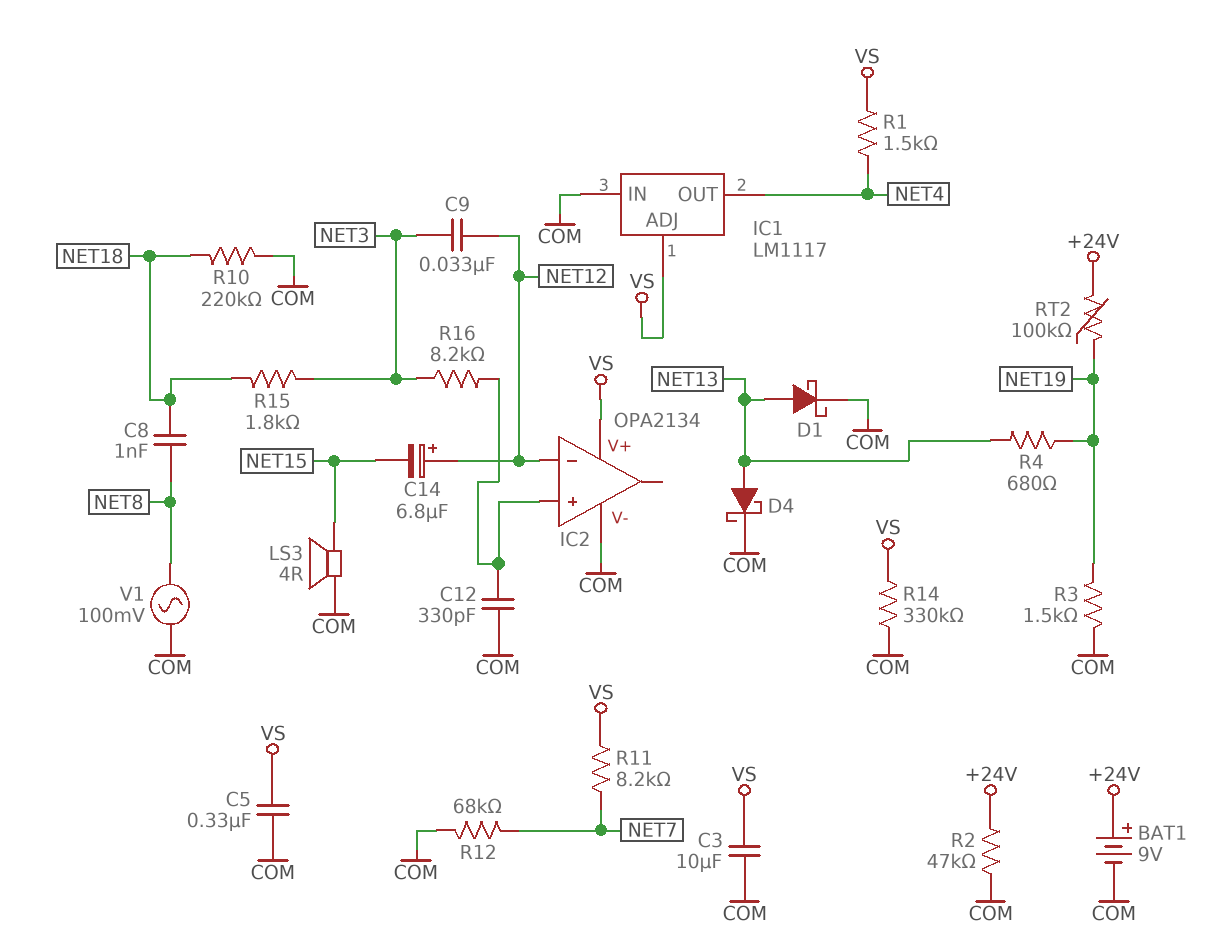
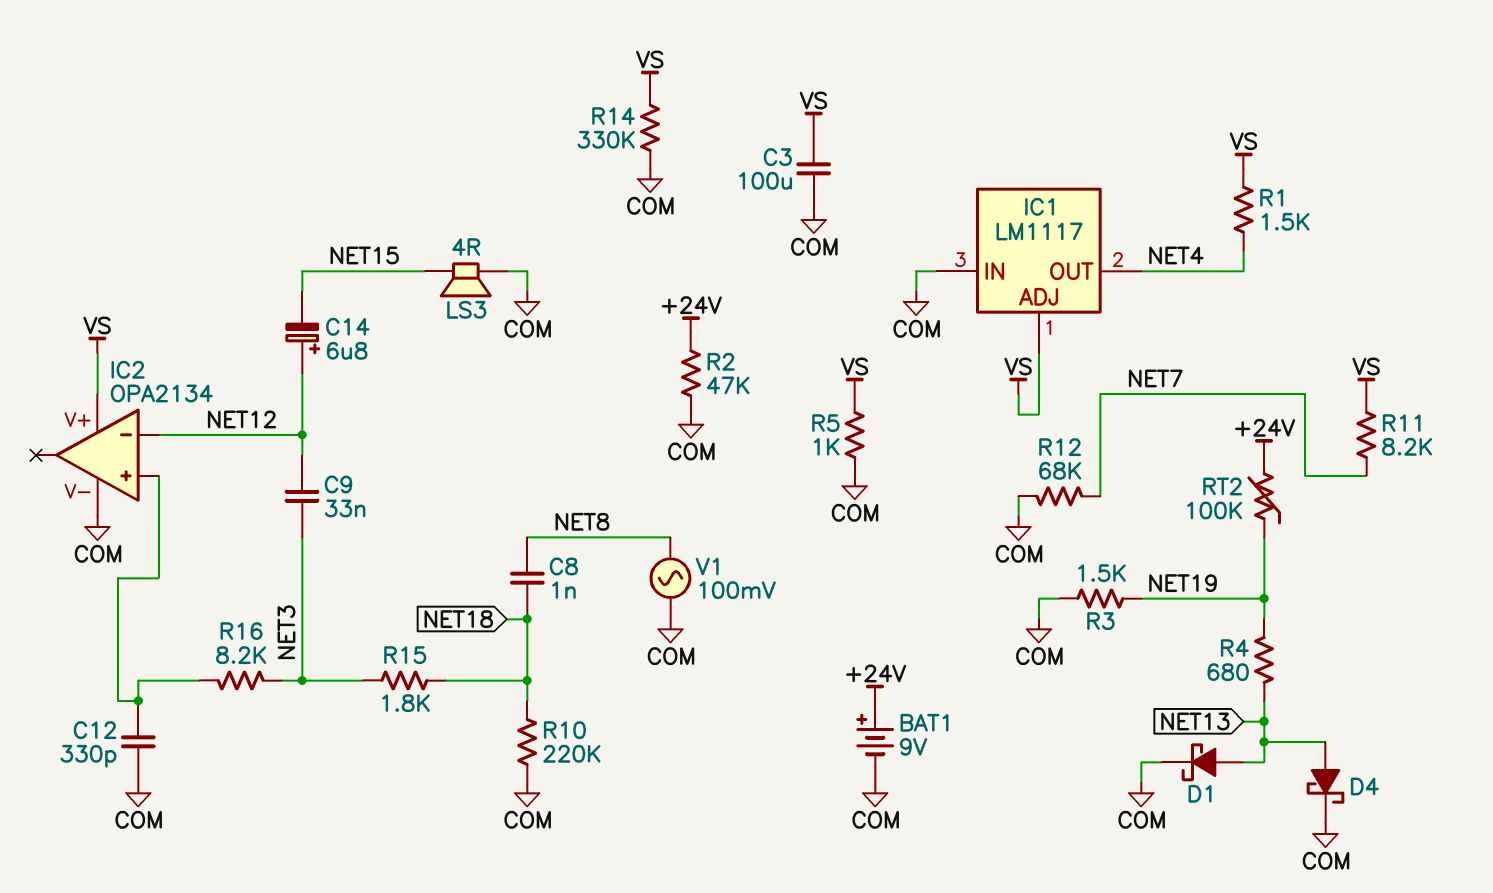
C3: 10uF (COM, VS) -> 100uF (COM, VS)
C5: 330nF (COM, VS) -> none
R5: none -> 1k (COM, VS)

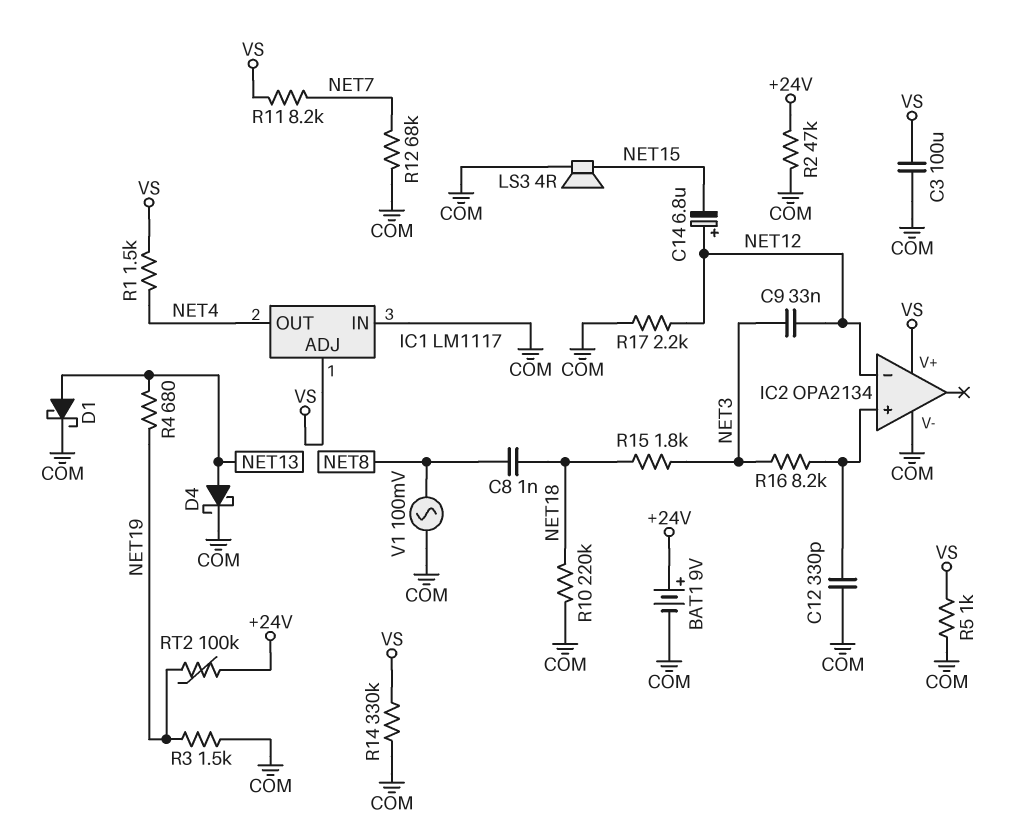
R17: none -> 2.2k (COM, NET12)

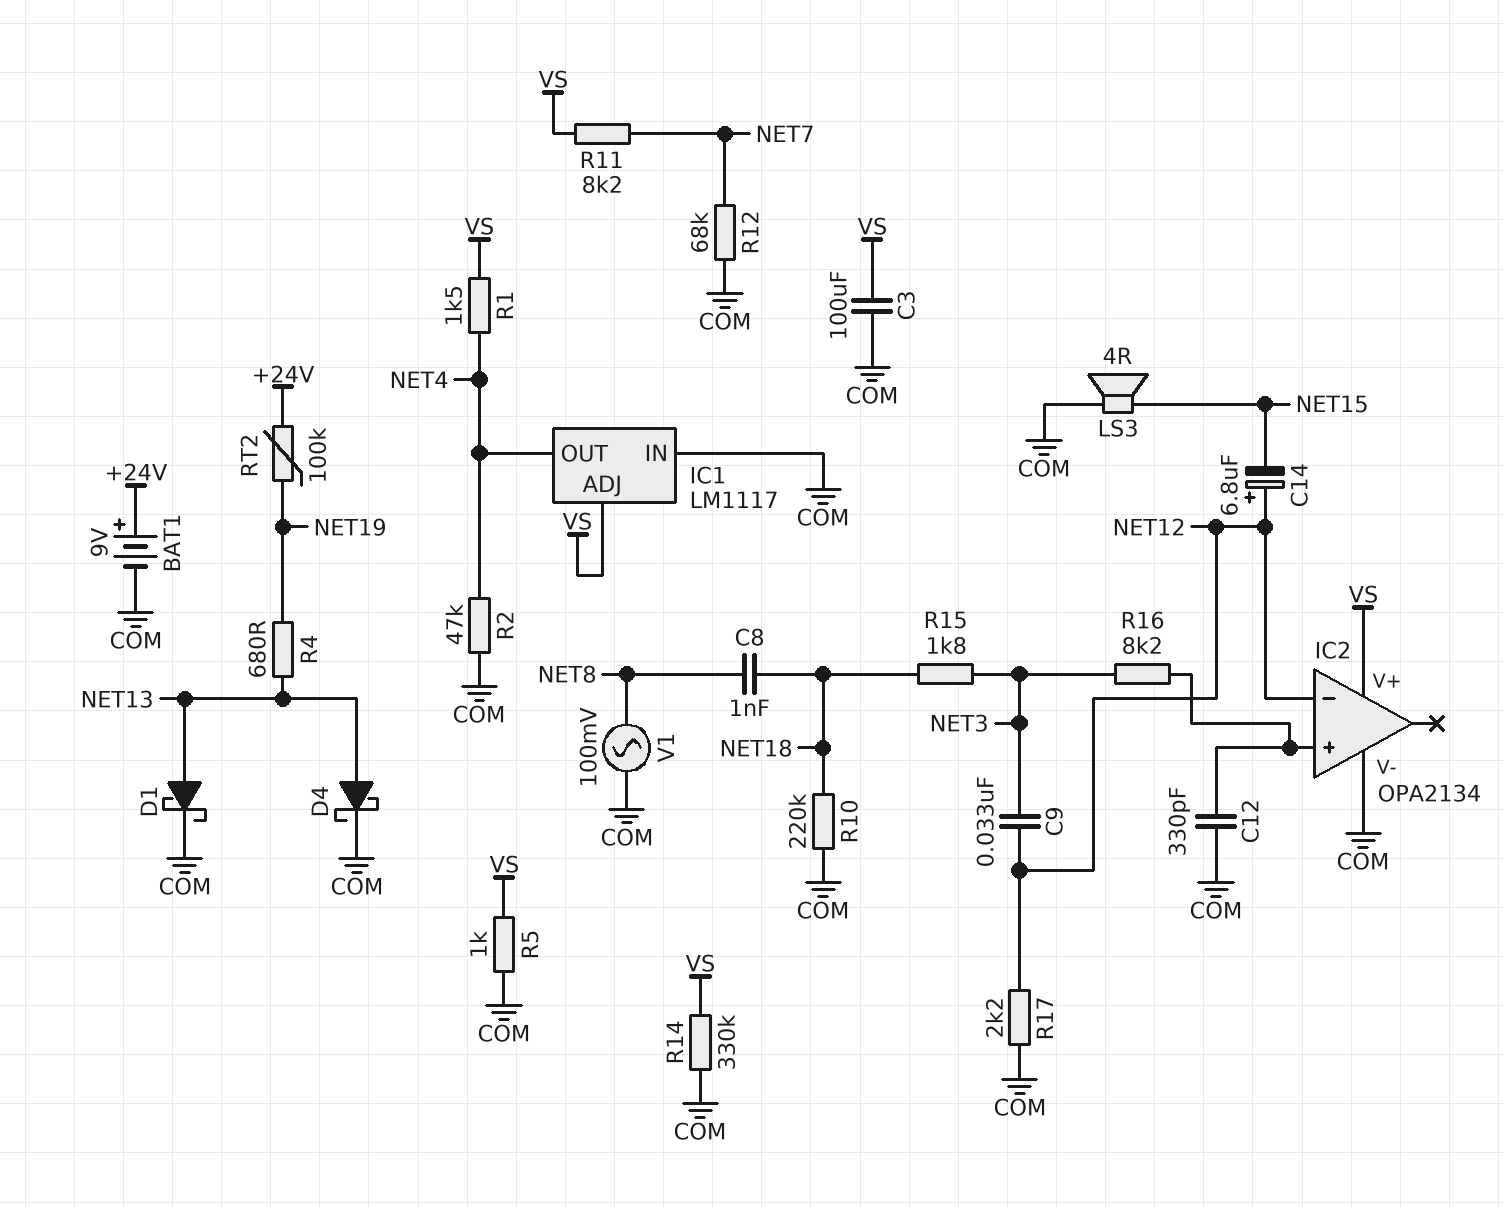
R2: 47k (+24V, COM) -> 47k (COM, NET4)
R3: 1.5k (COM, NET19) -> none

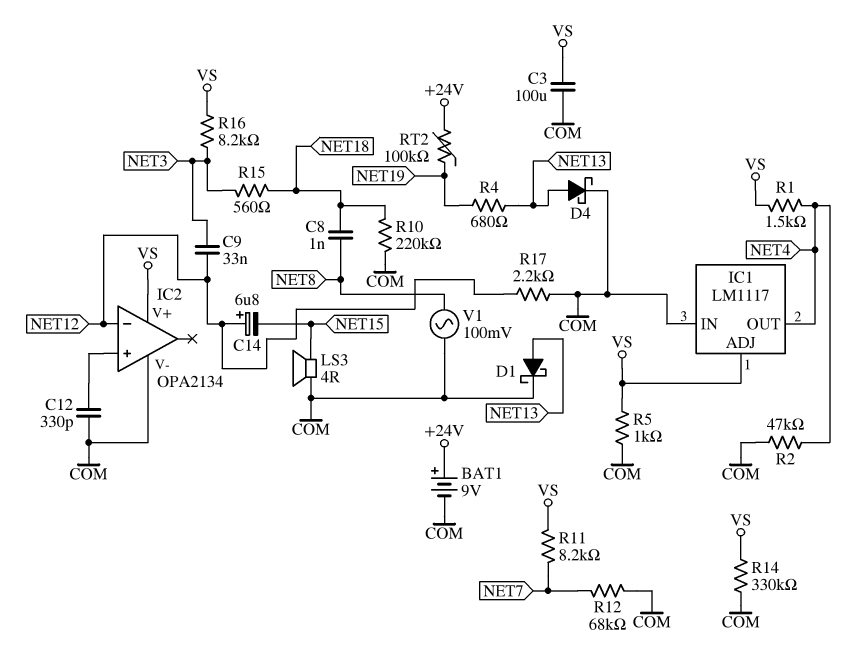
R15: 1.8k (NET3, NET18) -> 560 (NET3, NET18)
R16: 8.2k (IC2/in+, NET3) -> 8.2k (NET3, VS)

